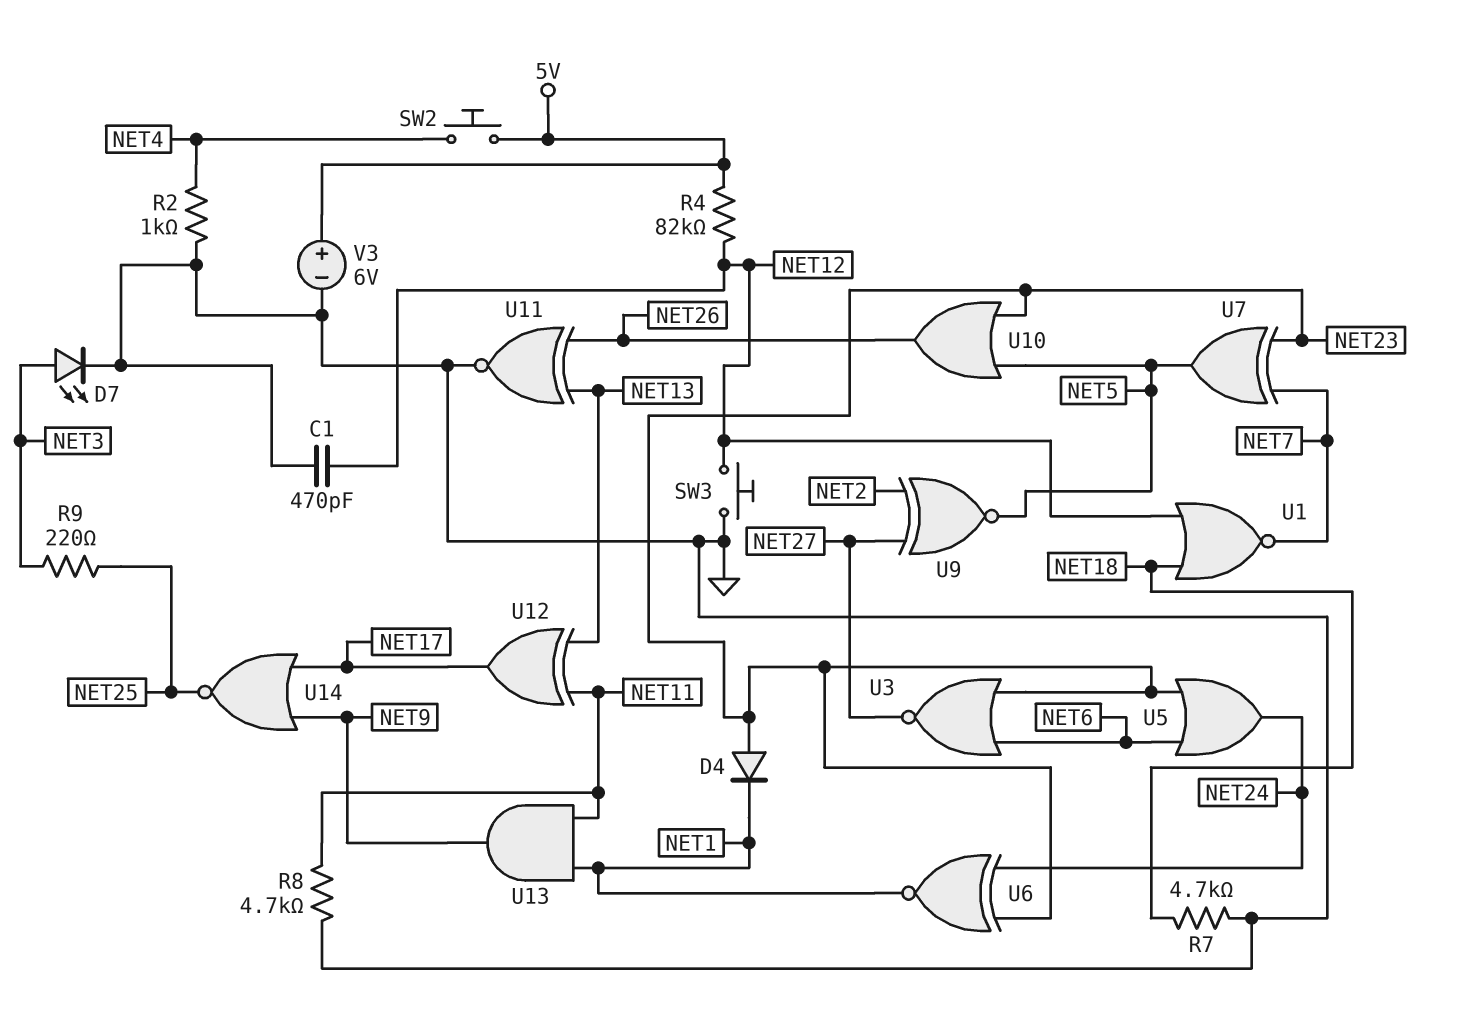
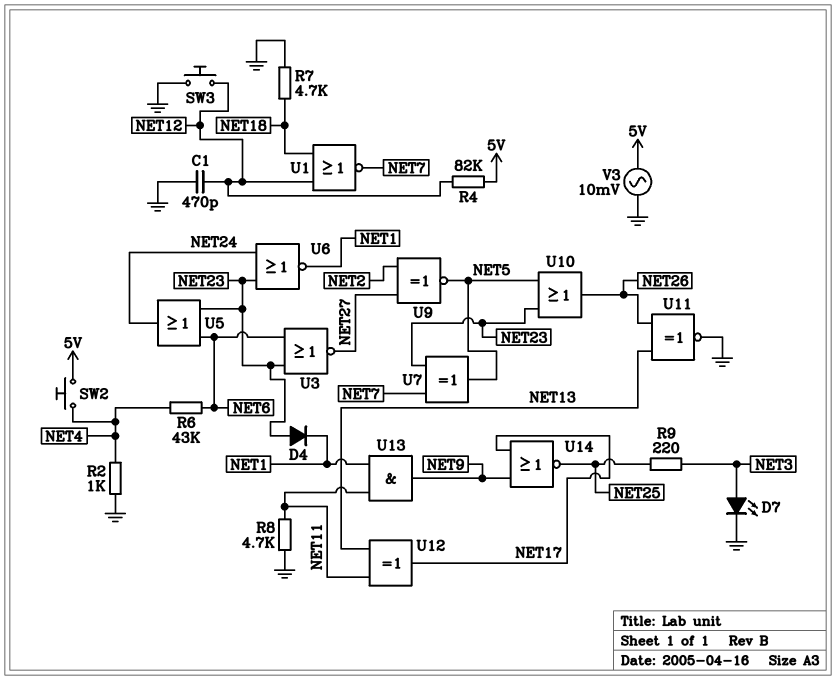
R6: none -> 43k (NET4, NET6)
U6: XNOR (in NET23, in NET24, out NET1) -> NOR (in NET23, in NET24, out NET1)
V3: 6V (plus 5V, minus GND) -> AC 10mV (5V, GND)

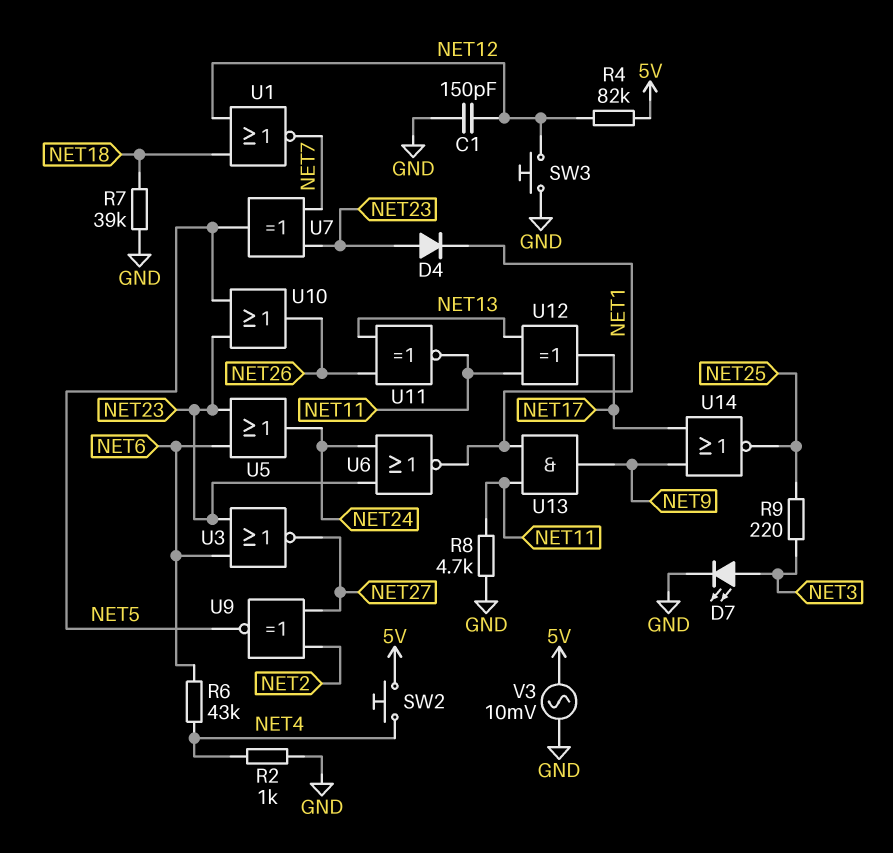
C1: 470pF (GND, NET12) -> 150pF (GND, NET12)
R7: 4.7k (GND, NET18) -> 39k (GND, NET18)
U11: XNOR (in NET13, in NET26, out GND) -> XNOR (in NET13, in NET26, out NET11)

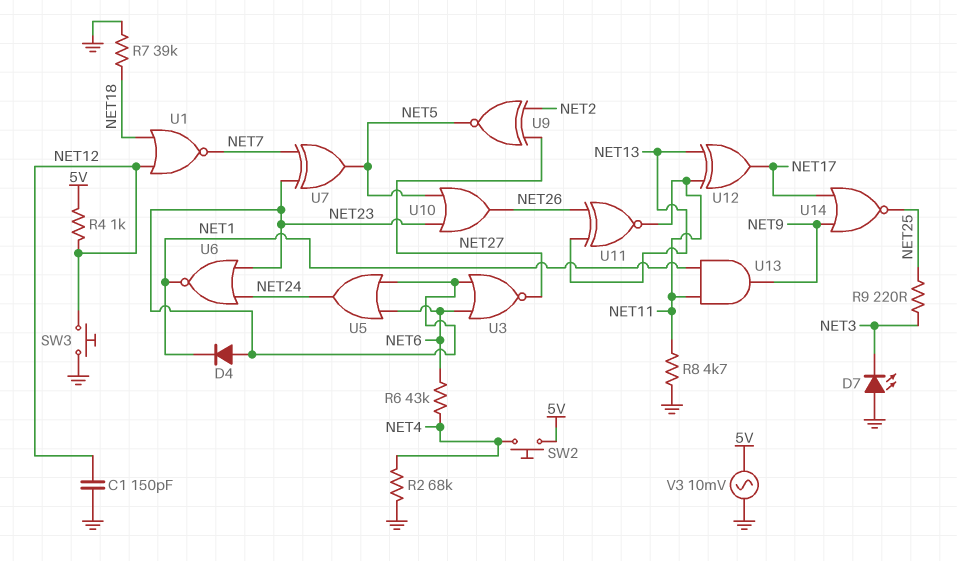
D7: LED (A NET3, K GND) -> LED (A GND, K NET3)
R2: 1k (GND, NET4) -> 68k (GND, NET4)
R4: 82k (5V, NET12) -> 1k (5V, NET12)

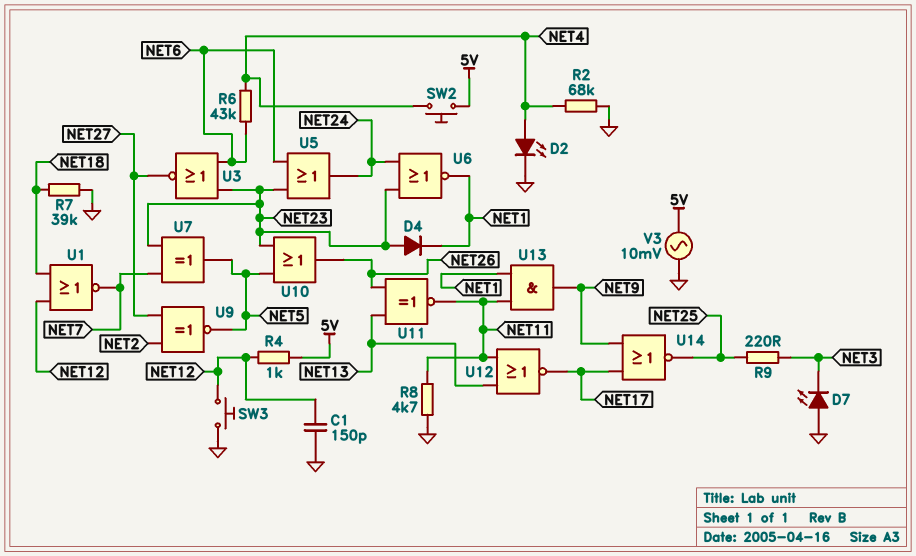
D2: none -> LED (A NET4, K GND)
U12: XOR (in NET11, in NET13, out NET17) -> NOR (in NET11, in NET13, out NET17)

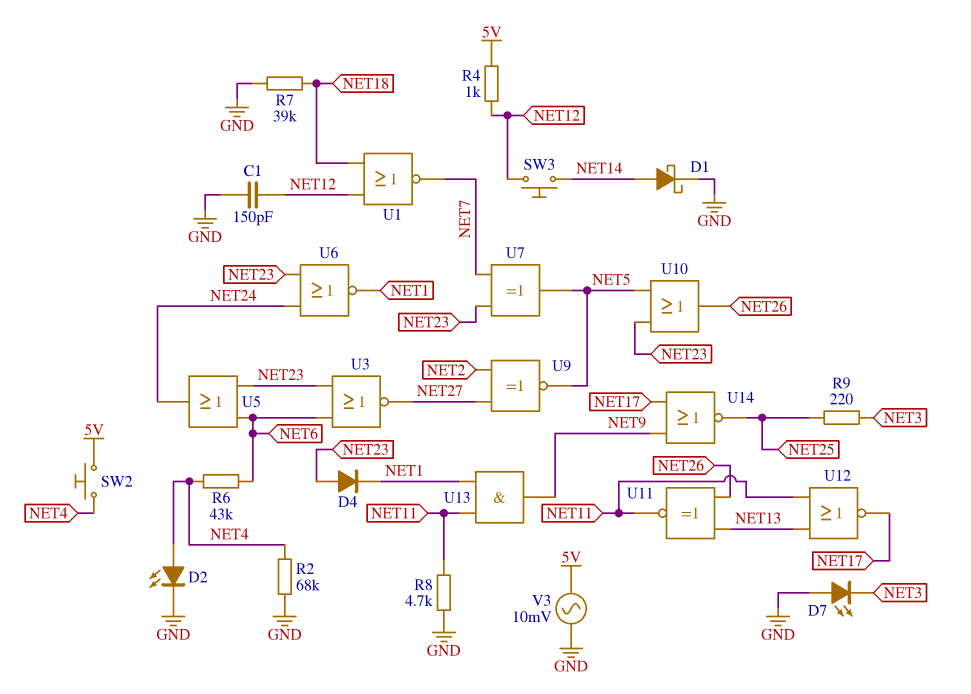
D1: none -> schottky (A NET14, K GND)
SW3: button (GND, NET12) -> button (NET12, NET14)

